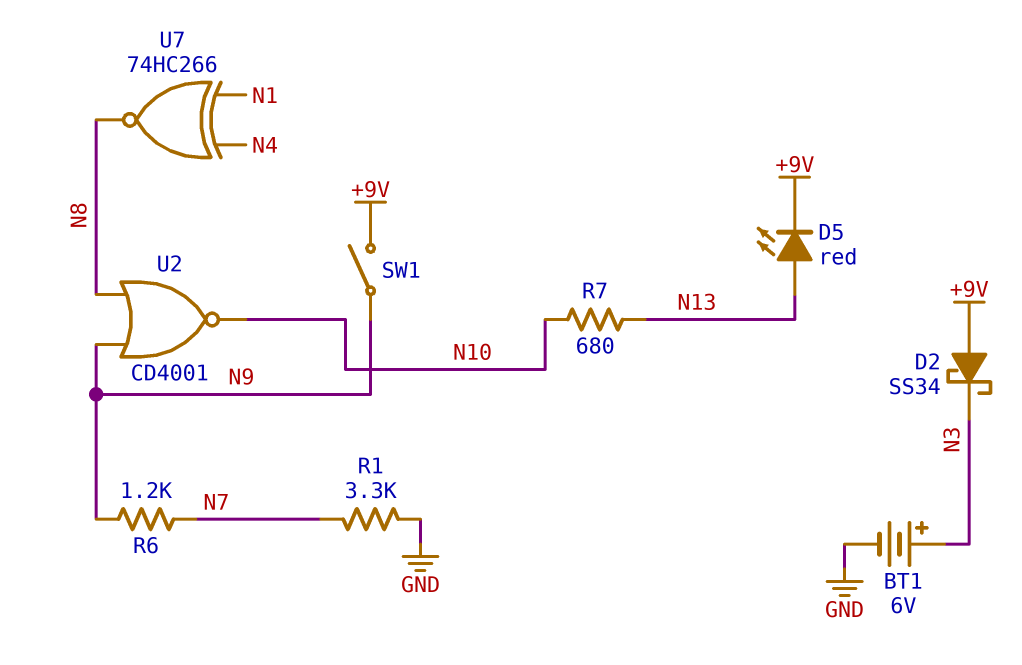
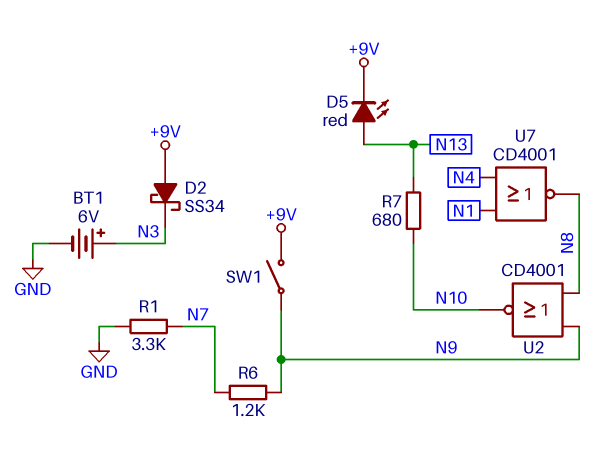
U7: XNOR 74HC266 (in N1, in N4, out N8) -> NOR CD4001 (in N1, in N4, out N8)

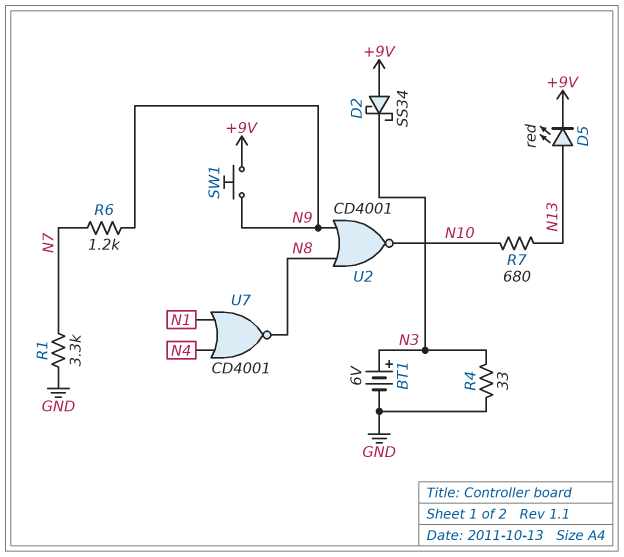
R4: none -> 33 (GND, N3)
SW1: switch (+9V, N9) -> button (+9V, N9)

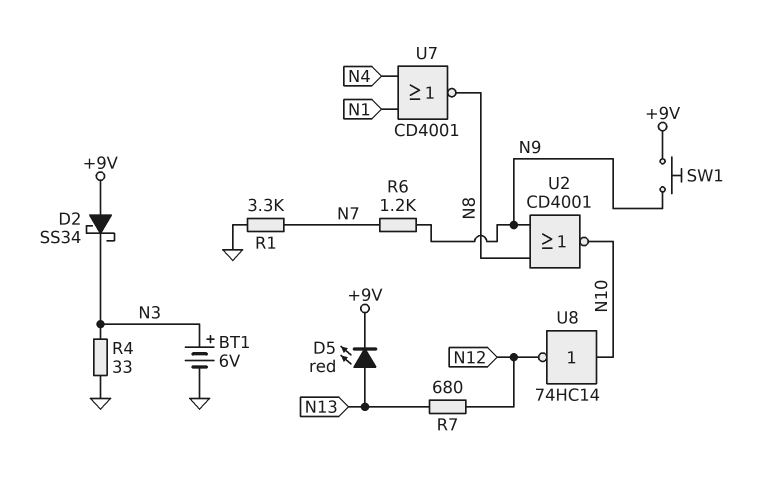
R7: 680 (N10, N13) -> 680 (N12, N13)
U8: none -> NOT 74HC14 (in N10, out N12)

